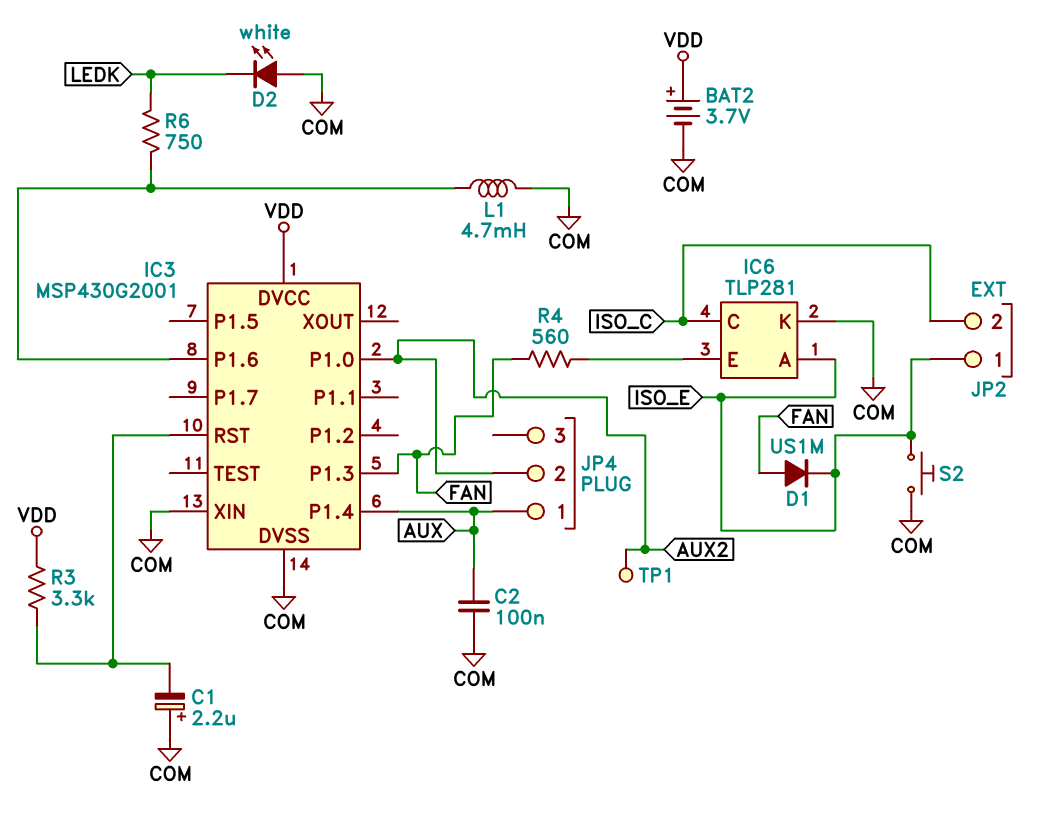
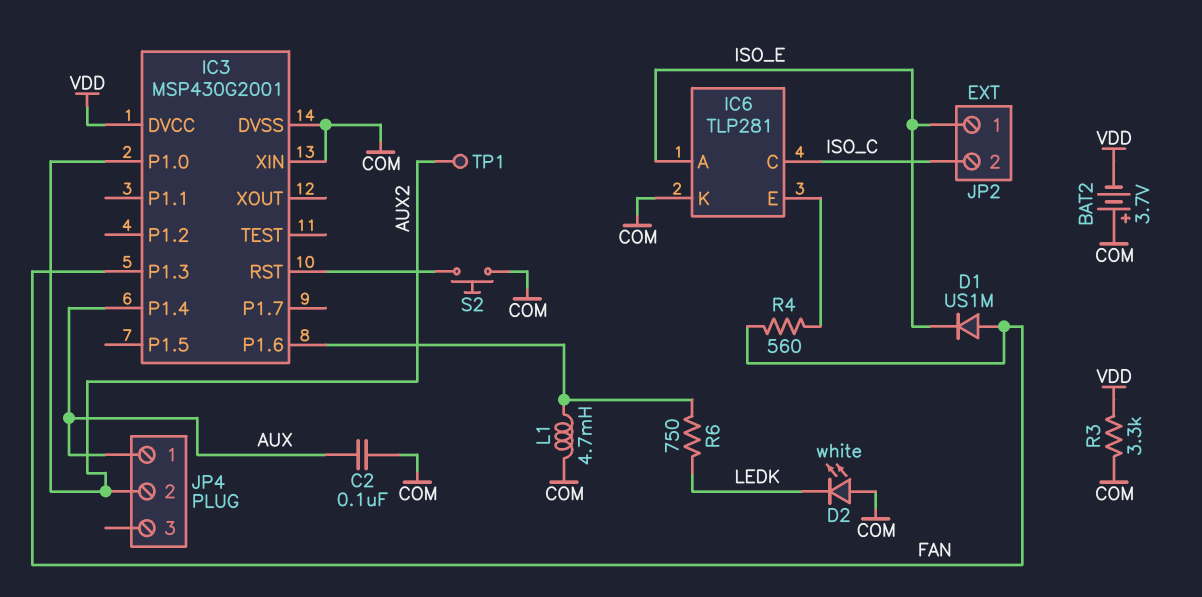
BAT2: 3.7V (plus VDD, minus COM) -> 3.7V (plus COM, minus VDD)
C1: 2.2uF (plus COM, minus IC3/RST) -> none
R3: 3.3k (IC3/RST, VDD) -> 3.3k (COM, VDD)
S2: button (COM, ISO_E) -> button (COM, IC3/RST)

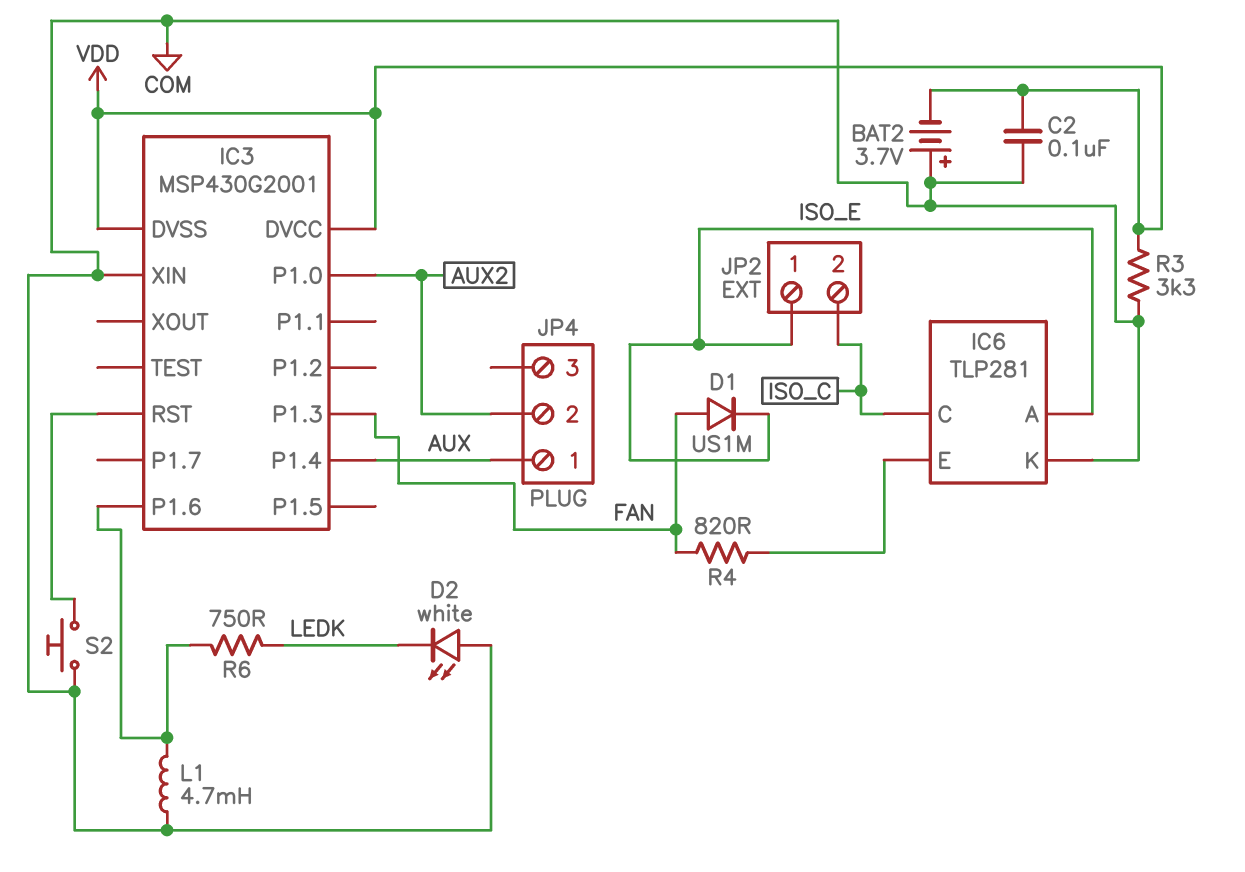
C2: 100nF (AUX, COM) -> 100nF (COM, VDD)
IC3 pin DVSS: COM -> VDD
R4: 560 (FAN, IC6/E) -> 820 (FAN, IC6/E)
TP1: test point (AUX2) -> none

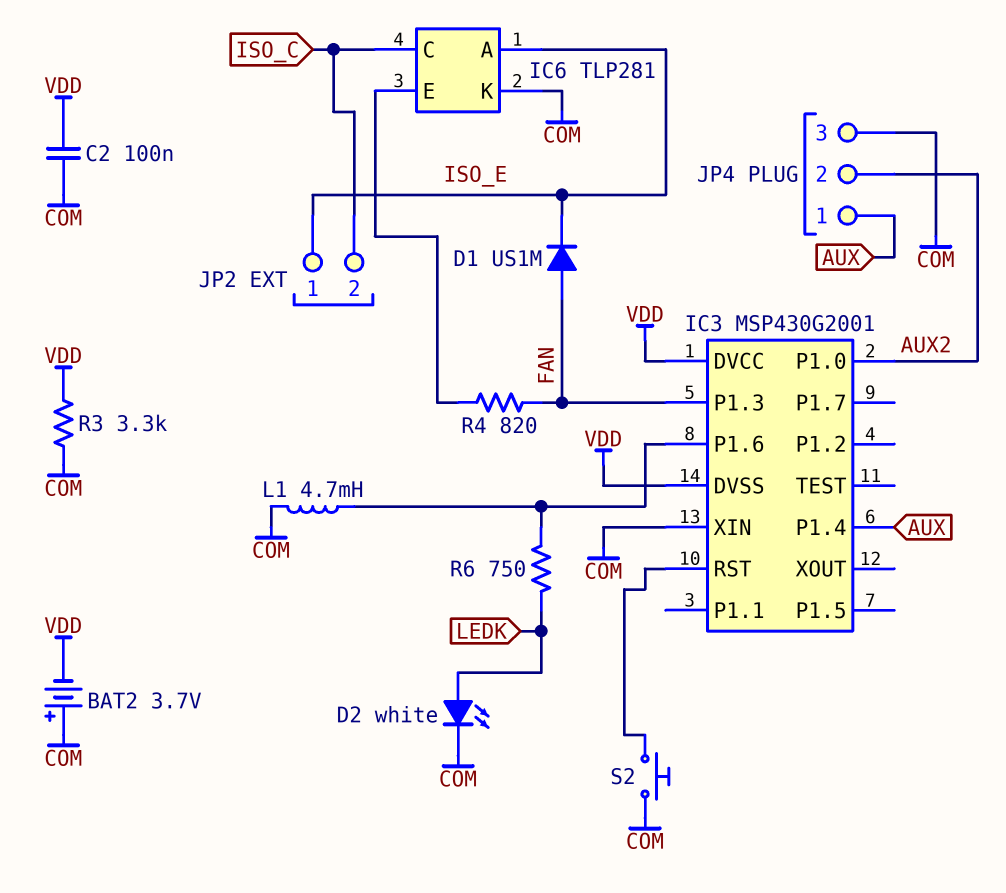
D2: LED white (A COM, K LEDK) -> LED white (A LEDK, K COM)
JP4 pin 3: none -> COM

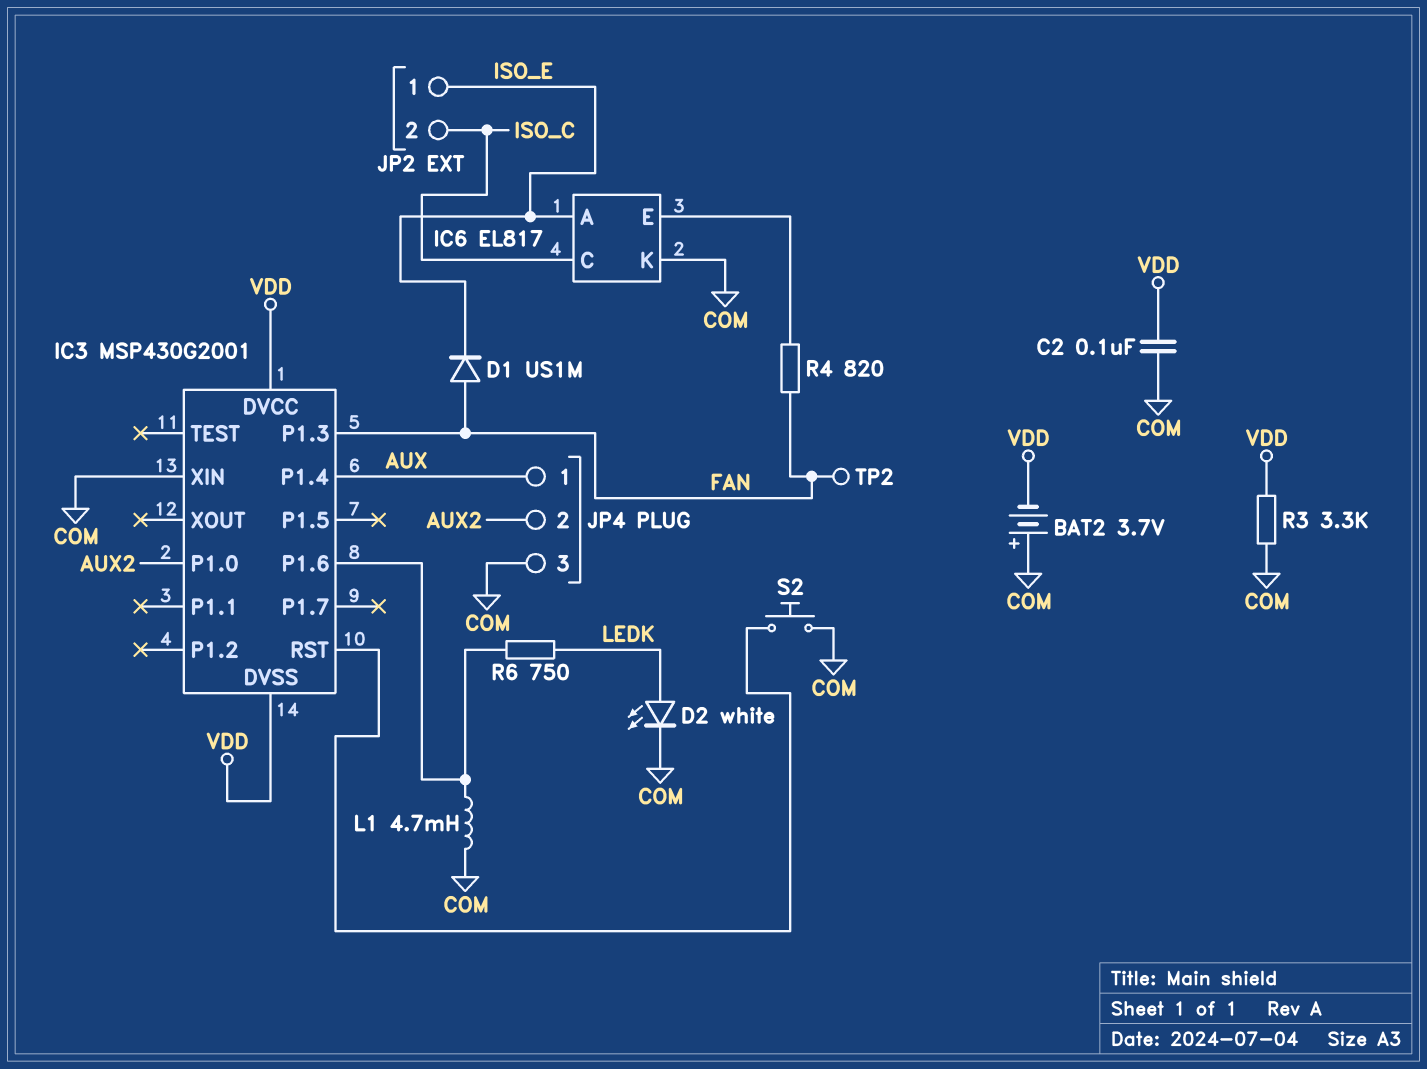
IC6: TLP281 -> EL817
TP2: none -> test point (FAN)

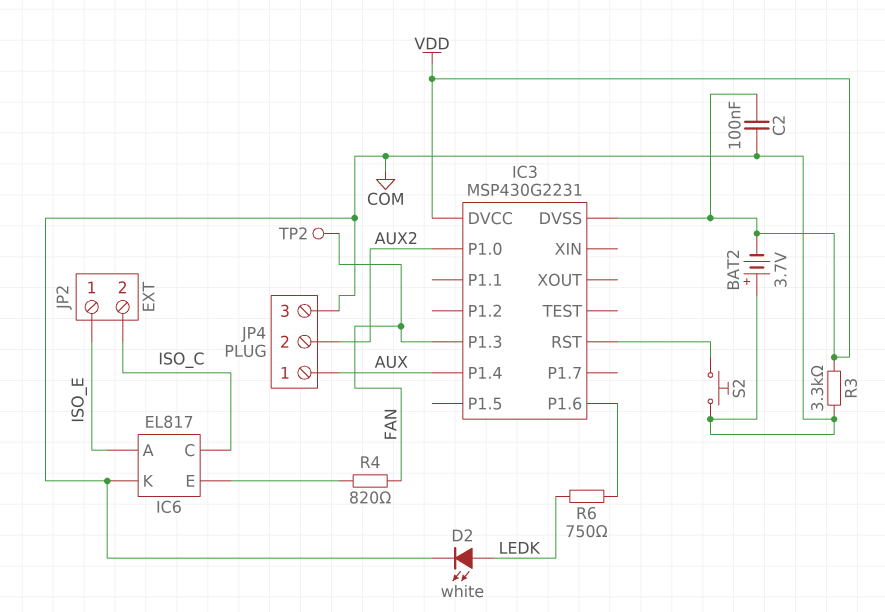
D1: diode US1M (A FAN, K ISO_E) -> none
IC3: MSP430G2001 -> MSP430G2231
IC3 pin XIN: COM -> none
L1: 4.7mH (COM, IC3/P1.6) -> none

